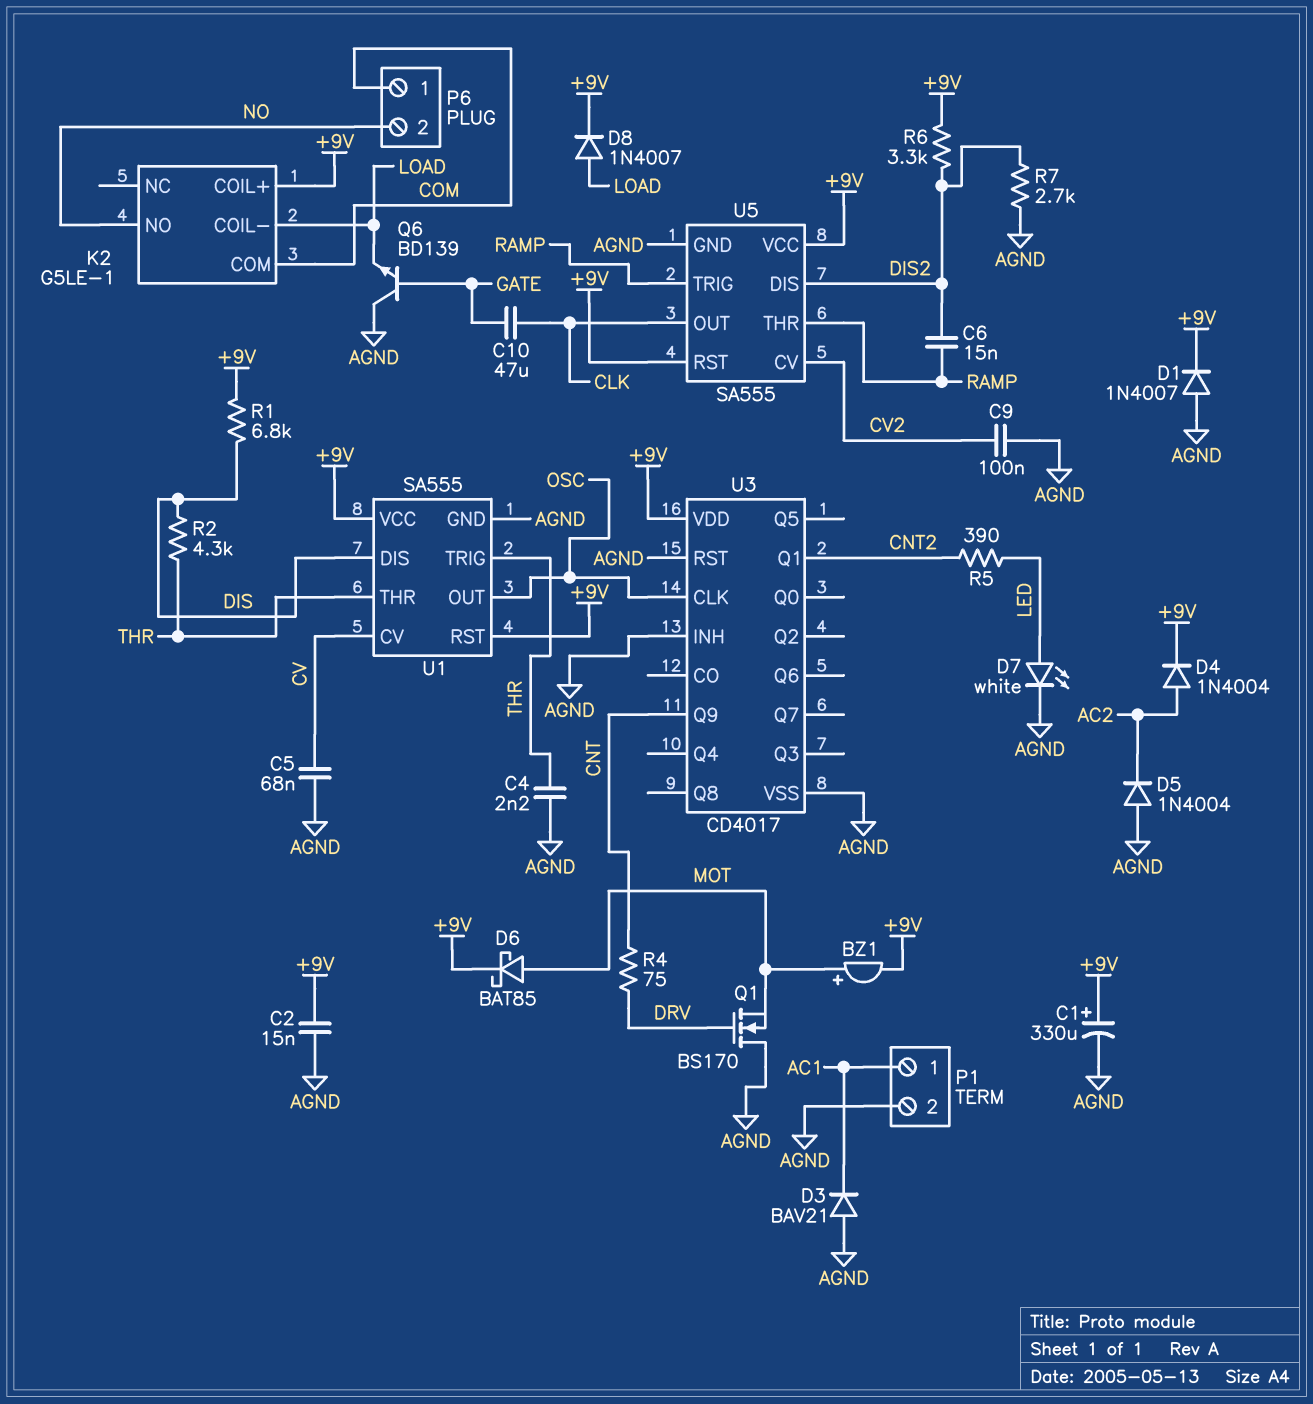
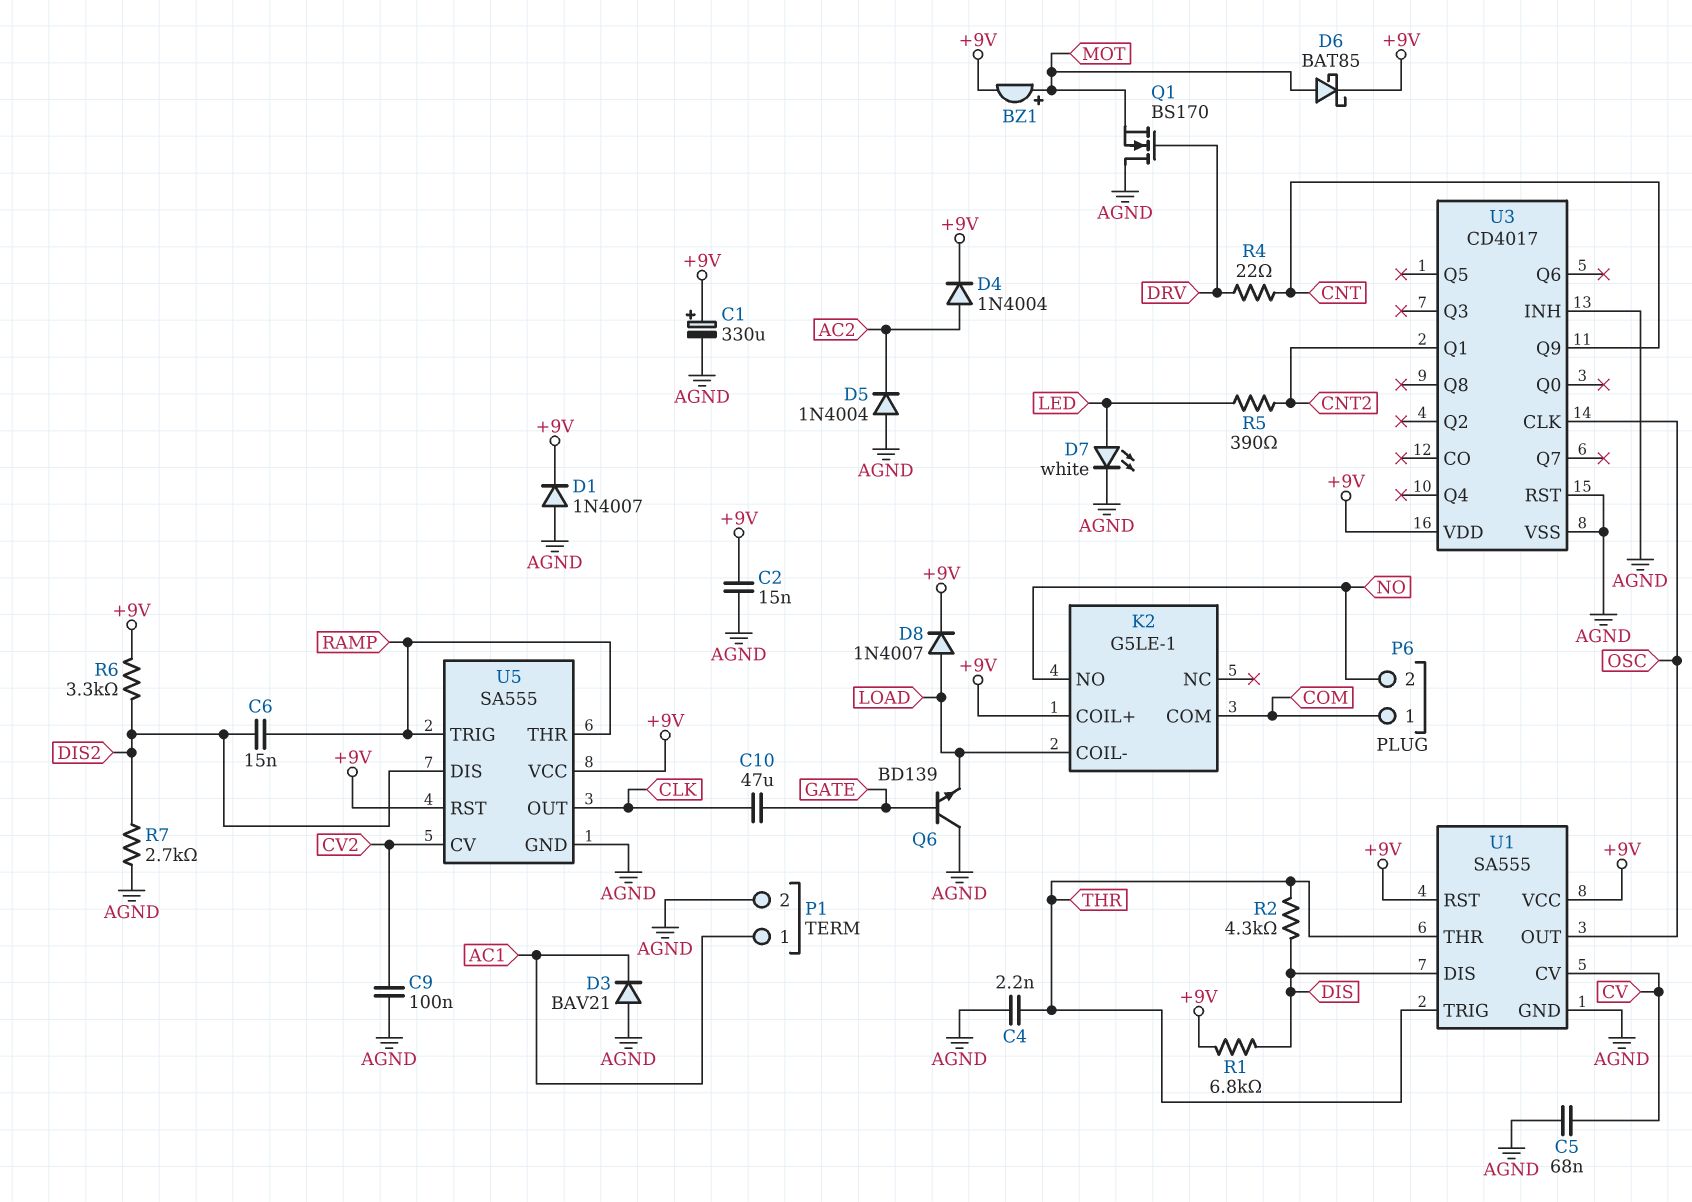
R4: 75 (CNT, DRV) -> 22 (CNT, DRV)

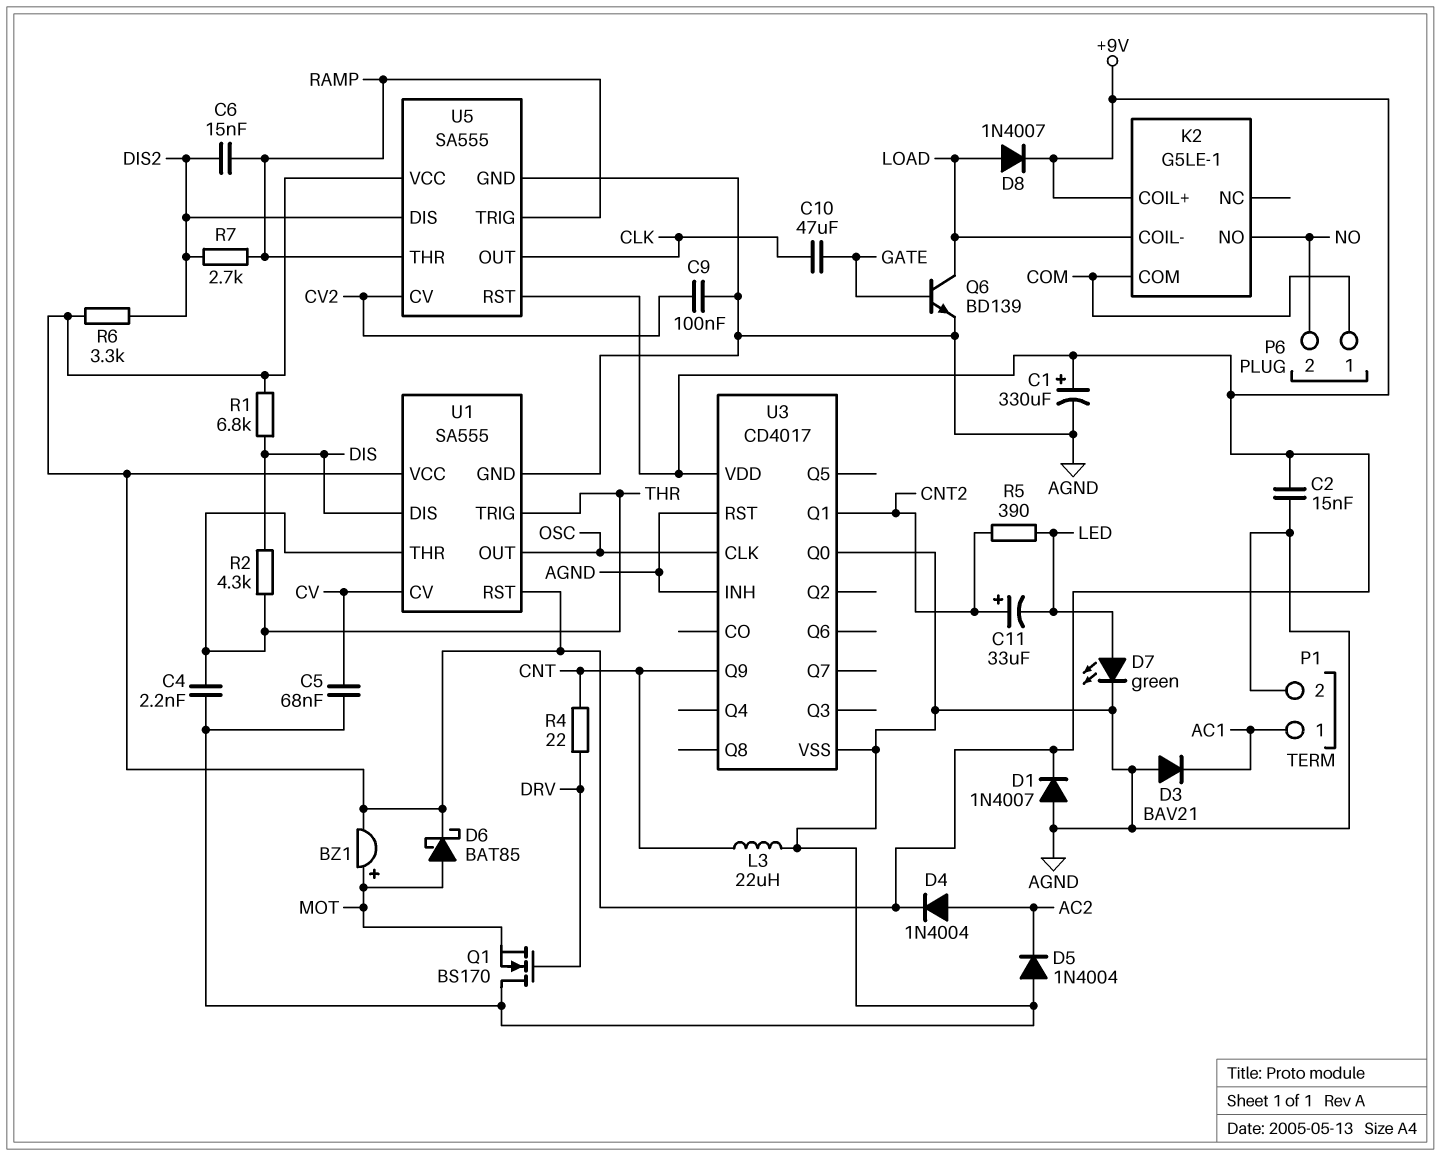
C11: none -> 33uF (plus CNT2, minus LED)
D7: LED white (A LED, K AGND) -> LED green (A LED, K AGND)
L3: none -> 22uH (AGND, CNT)
Q6: NPN BD139 (B GATE, C AGND, E LOAD) -> NPN BD139 (B GATE, C LOAD, E AGND)
R7: 2.7k (AGND, DIS2) -> 2.7k (DIS2, RAMP)
U3 pin Q0: none -> AGND

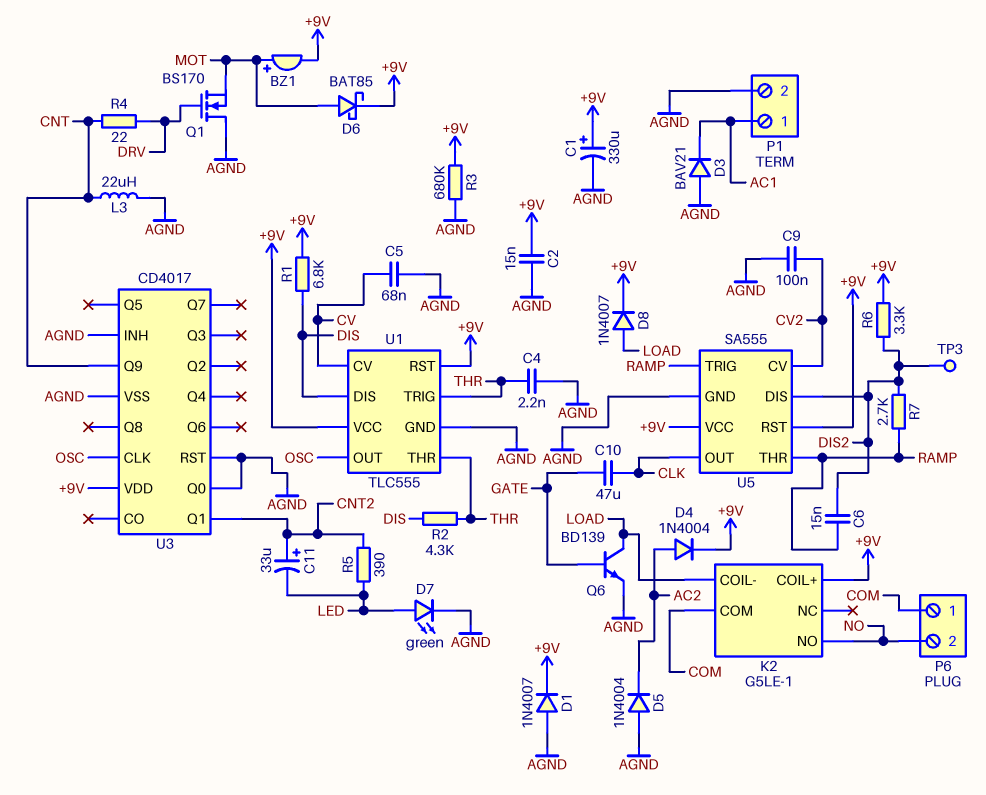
R3: none -> 680k (+9V, AGND)
TP3: none -> test point (DIS2)
U1: SA555 -> TLC555

